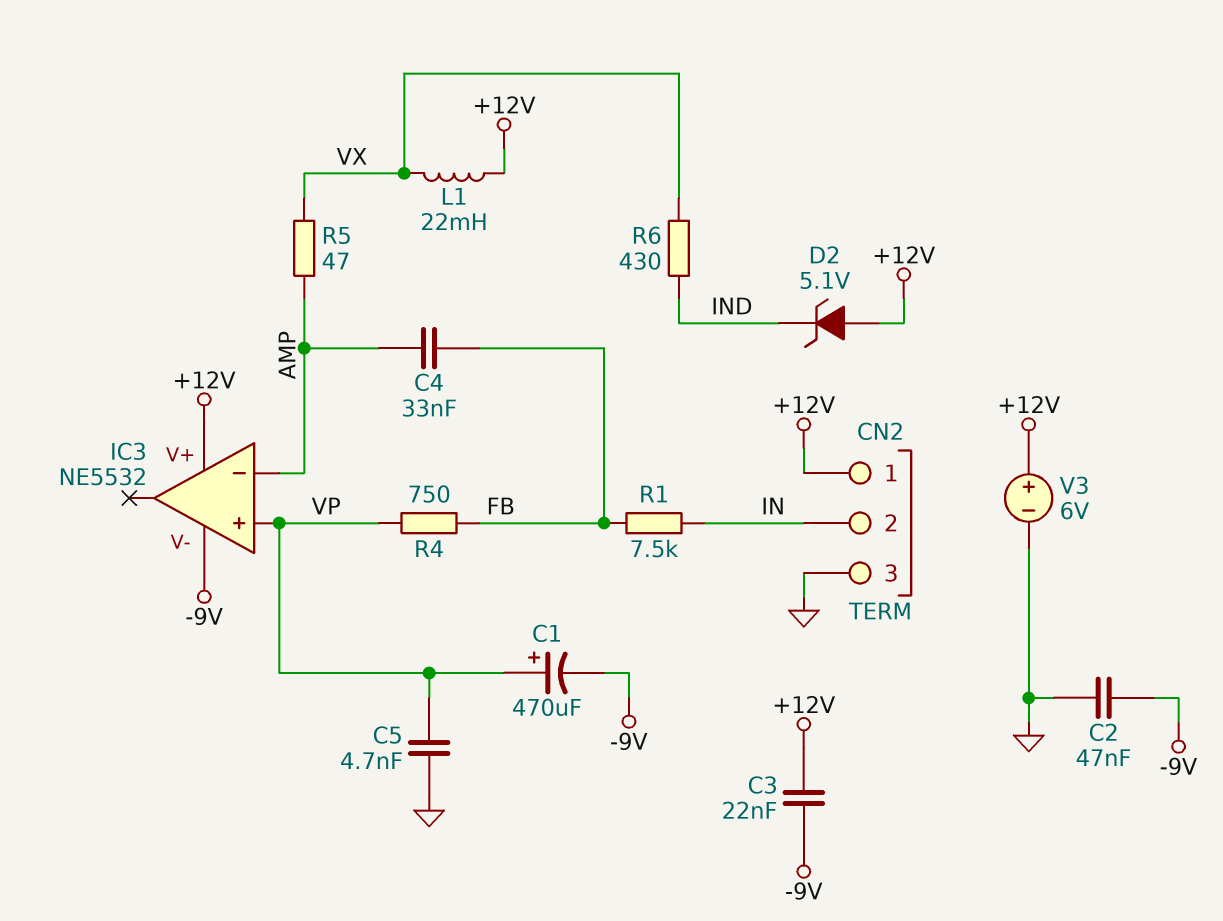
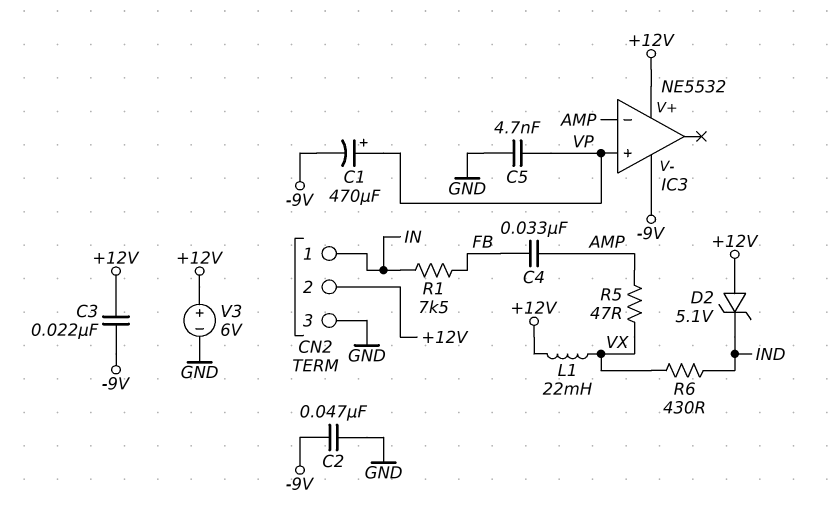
CN2 pin 1: +12V -> IN
CN2 pin 2: IN -> +12V
R4: 750 (FB, VP) -> none

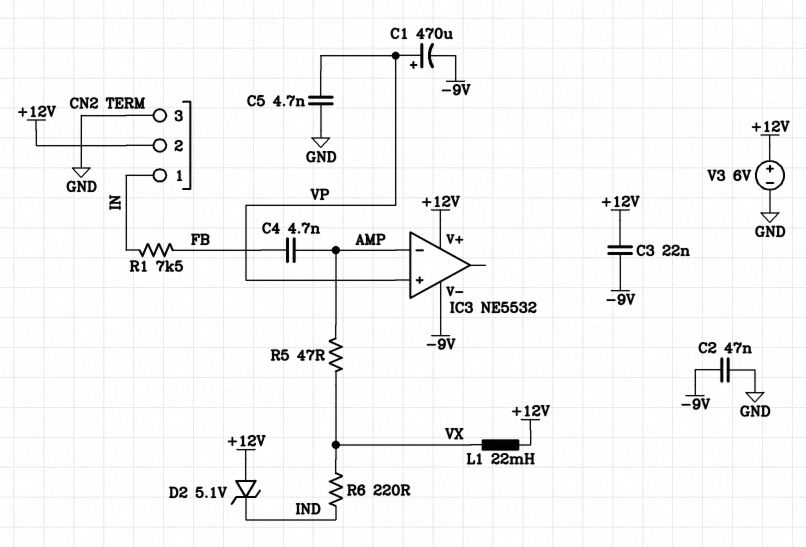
C4: 33nF (AMP, FB) -> 4.7nF (AMP, FB)
R6: 430 (IND, VX) -> 220 (IND, VX)

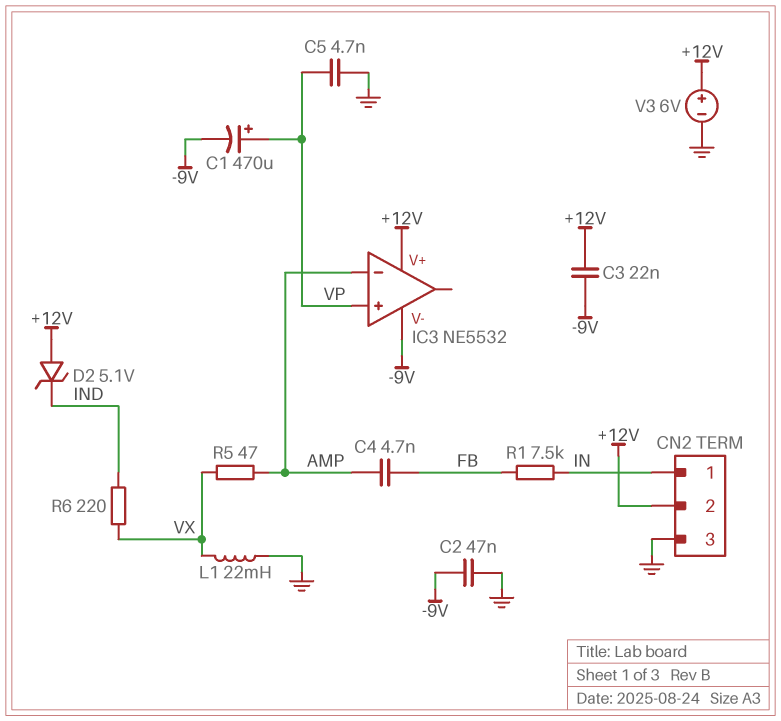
L1: 22mH (+12V, VX) -> 22mH (GND, VX)

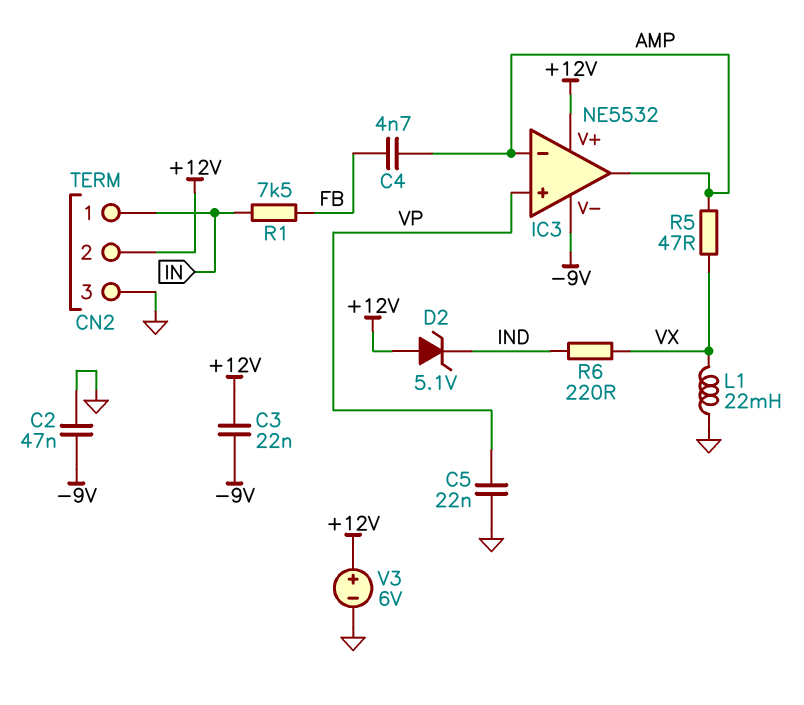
C1: 470uF (plus VP, minus -9V) -> none
C5: 4.7nF (GND, VP) -> 22nF (GND, VP)
IC3 pin out: none -> AMP

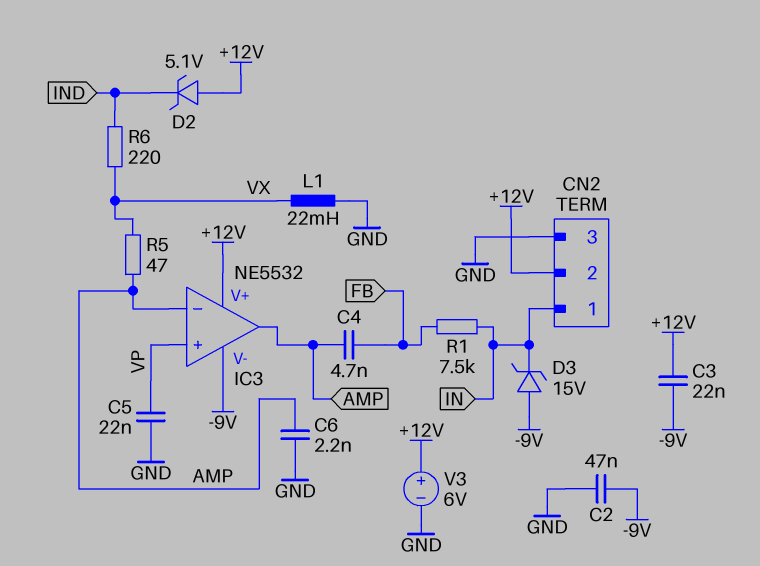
C6: none -> 2.2nF (AMP, GND)
D3: none -> zener 15V (A -9V, K IN)

